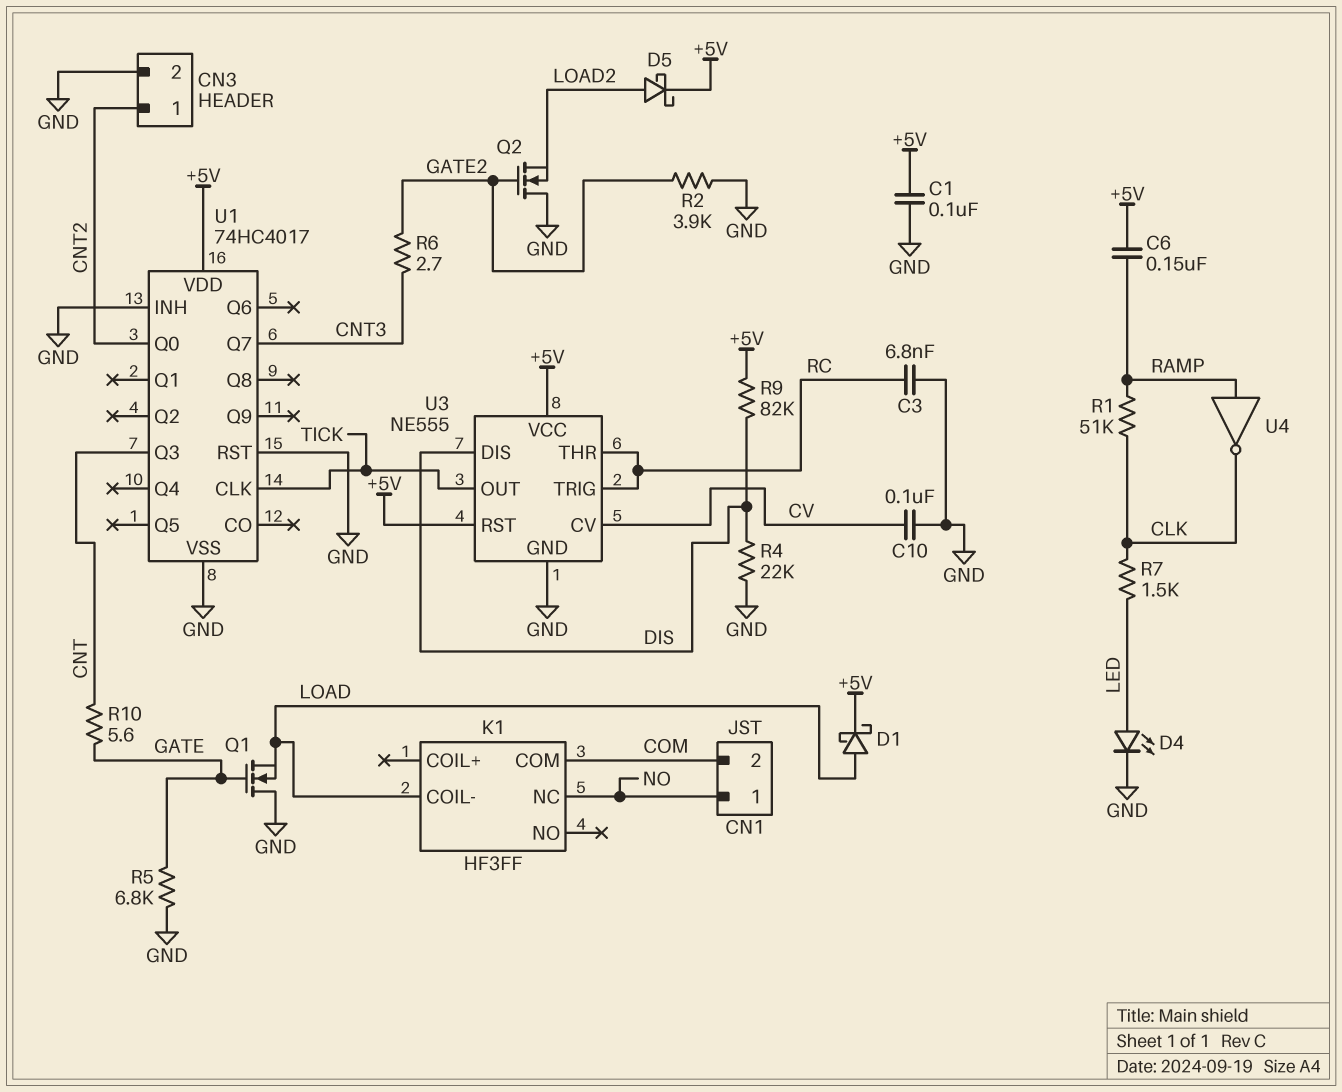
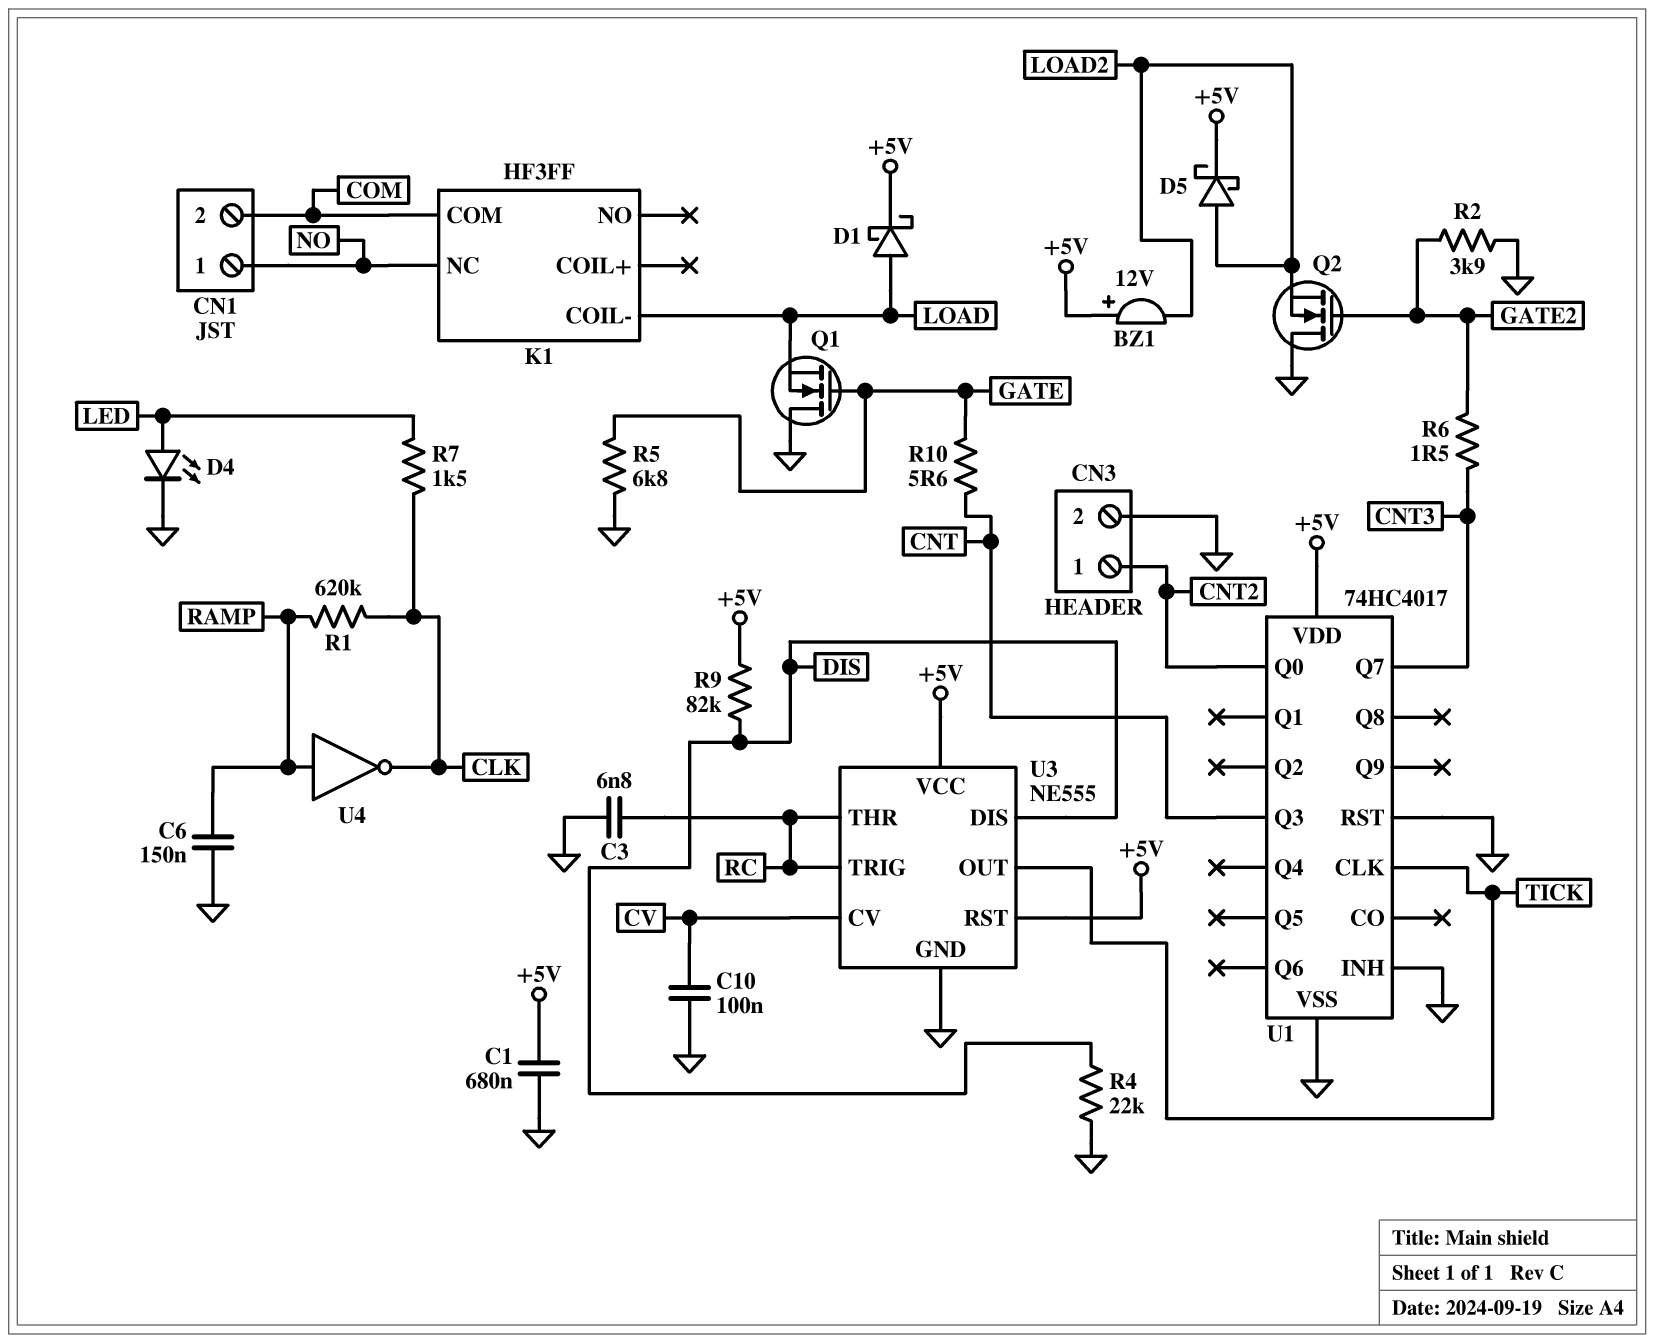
BZ1: none -> buzzer 12V (plus +5V, minus LOAD2)
C1: 100nF (+5V, GND) -> 680nF (+5V, GND)
C6: 150nF (+5V, RAMP) -> 150nF (GND, RAMP)
R1: 51k (CLK, RAMP) -> 620k (CLK, RAMP)
R6: 2.7 (CNT3, GATE2) -> 1.5 (CNT3, GATE2)

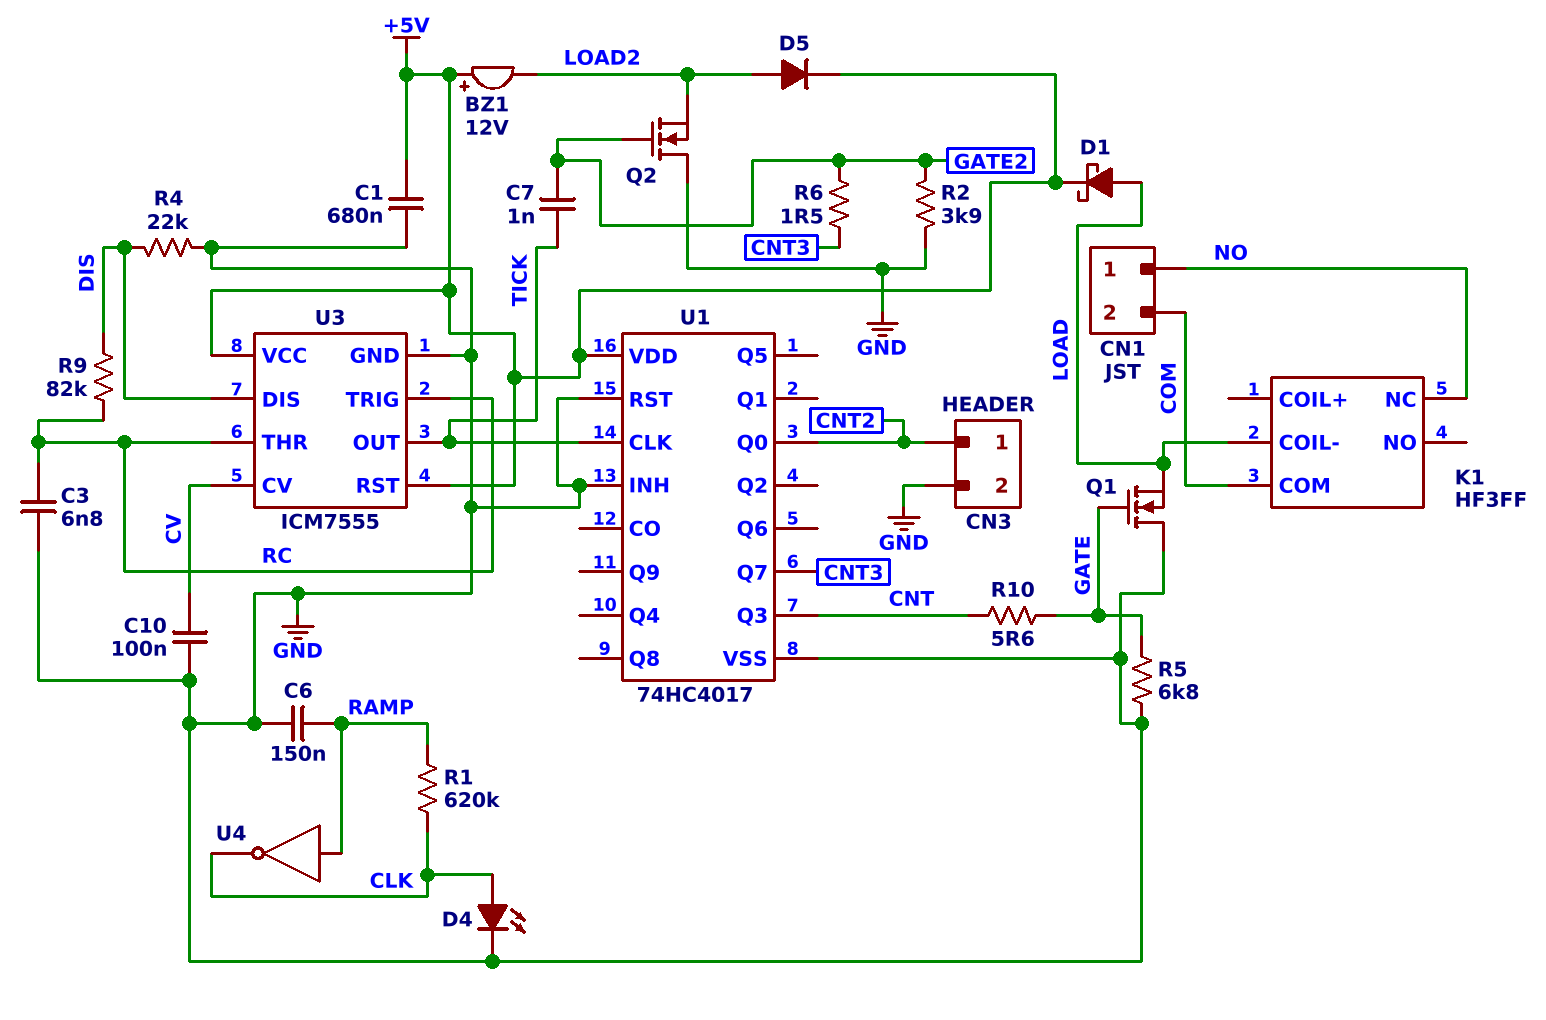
C7: none -> 1nF (GATE2, TICK)
D4: LED (A LED, K GND) -> LED (A CLK, K GND)
D5: schottky (A LOAD2, K +5V) -> diode (A LOAD2, K +5V)
R7: 1.5k (CLK, LED) -> none
R9: 82k (+5V, DIS) -> 82k (DIS, RC)
U3: NE555 -> ICM7555

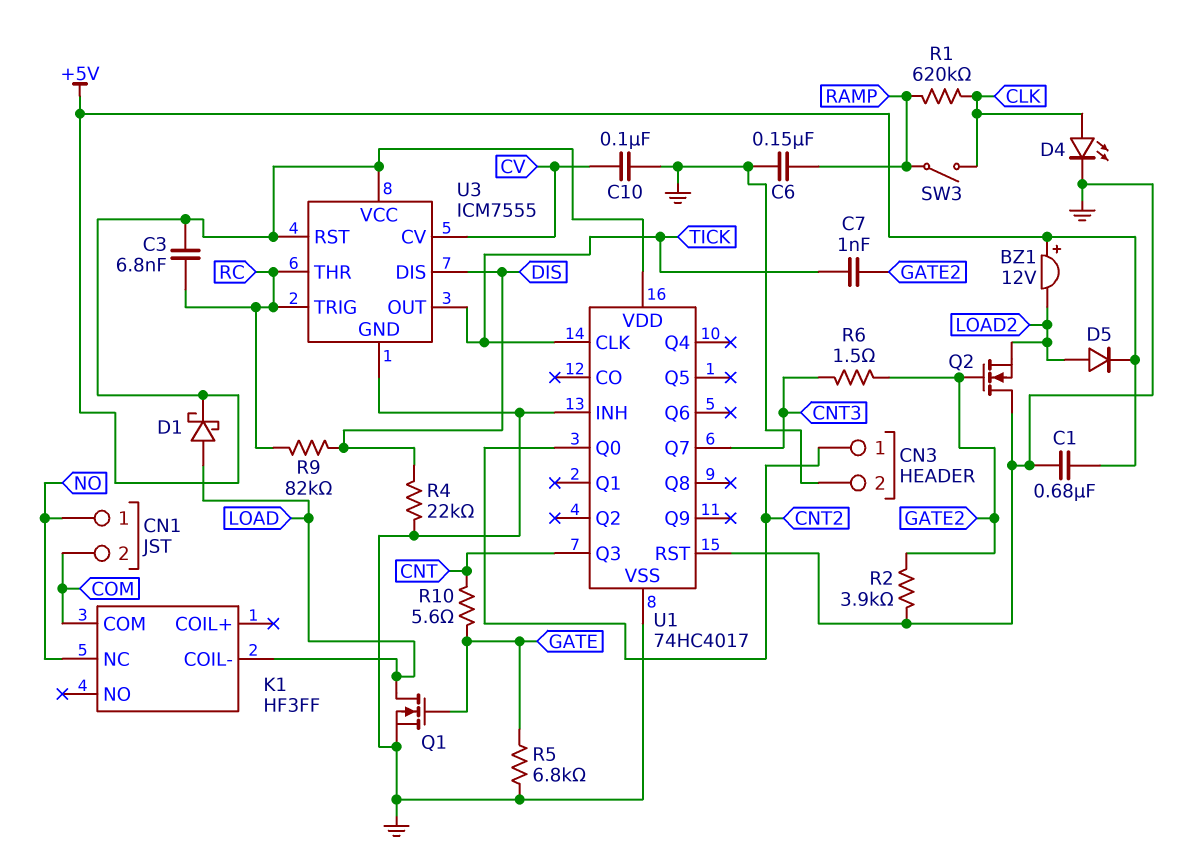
C3: 6.8nF (GND, RC) -> 6.8nF (+5V, RC)
Q1: NMOS (G GATE, D GND, S LOAD) -> NMOS (G GATE, D LOAD, S GND)
SW3: none -> switch (CLK, RAMP)
U4: NOT (in RAMP, out CLK) -> none

